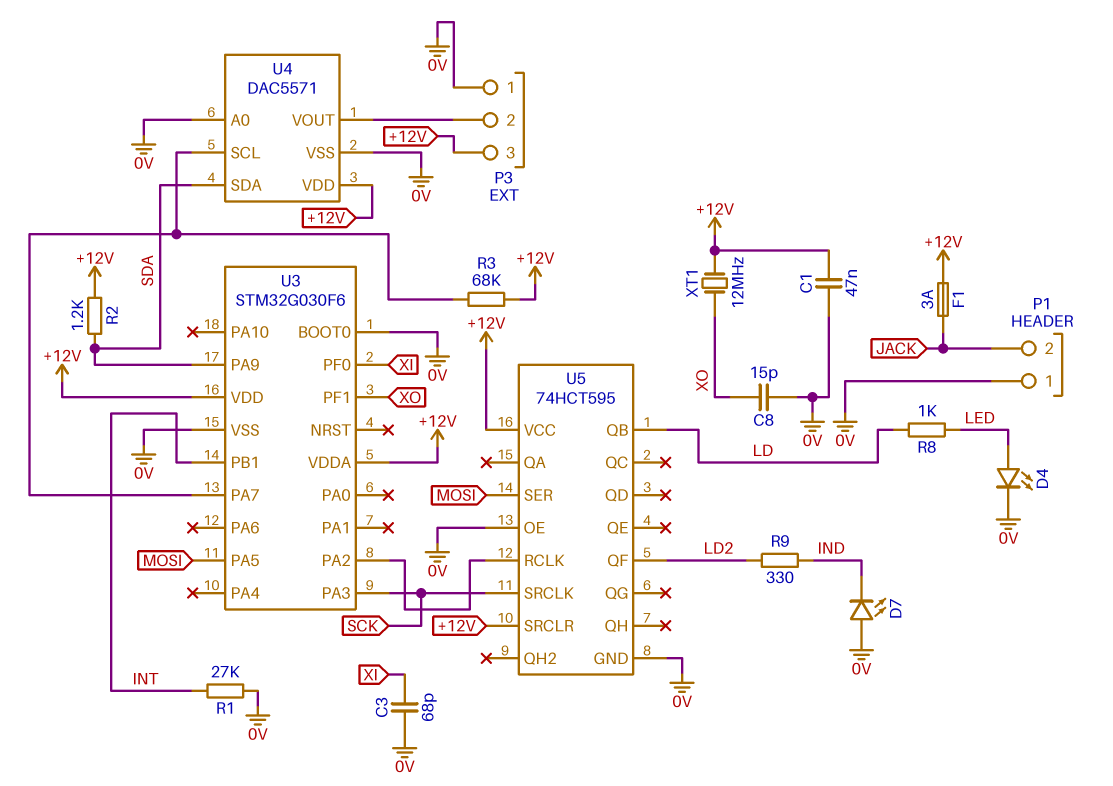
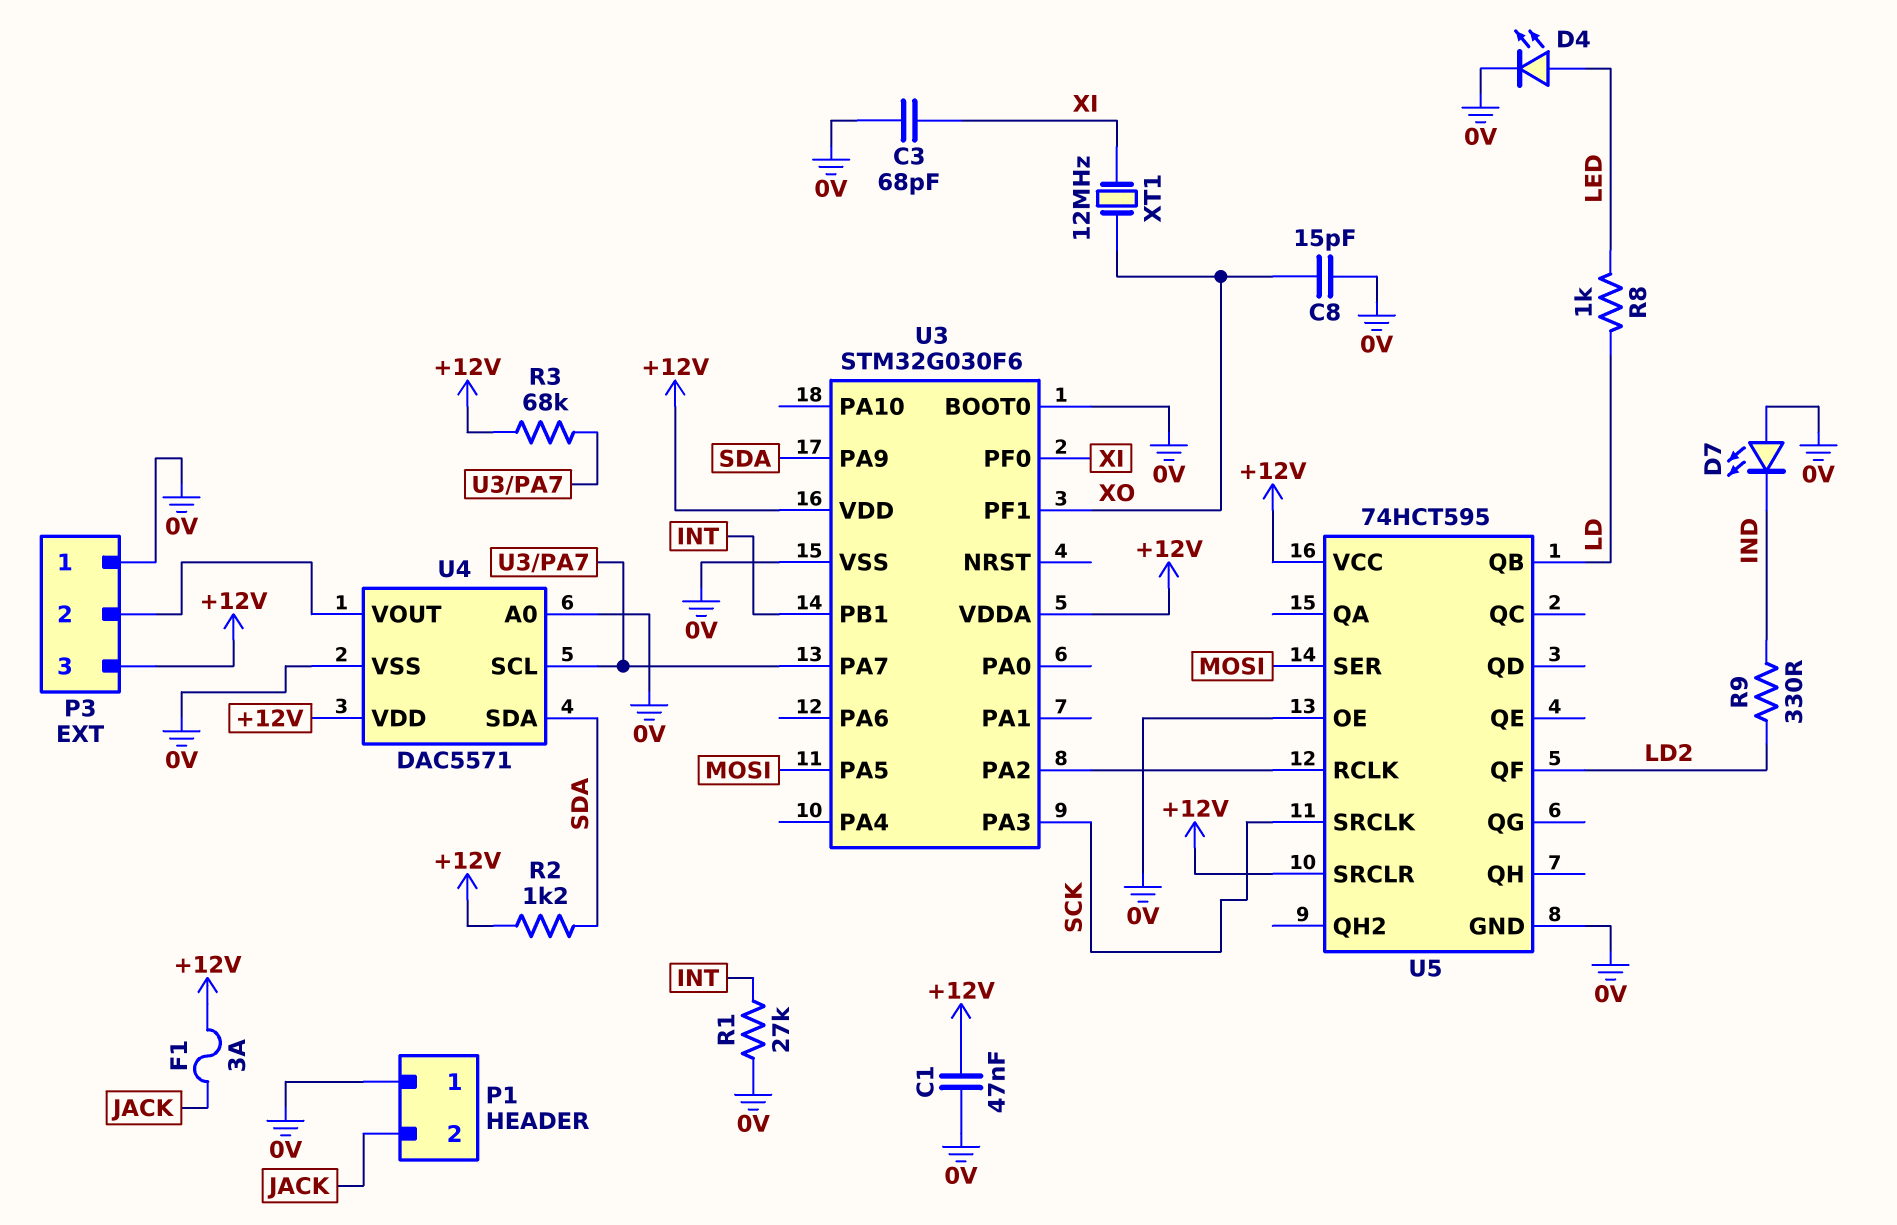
XT1: 12MHz (+12V, XO) -> 12MHz (XI, XO)

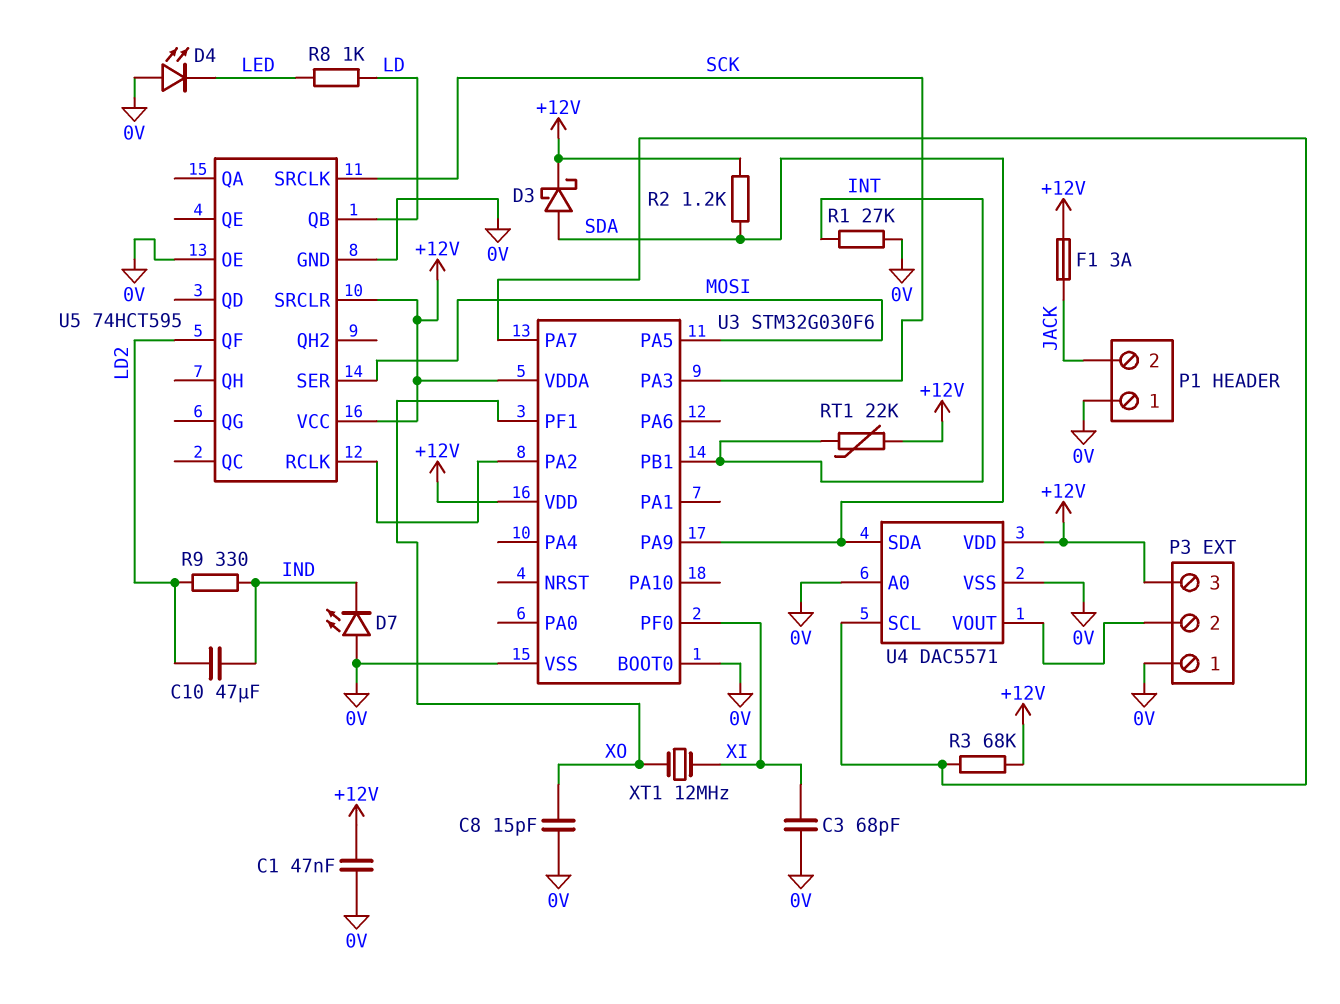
C10: none -> 47uF (IND, LD2)
D3: none -> schottky (A SDA, K +12V)
D4: LED (A LED, K 0V) -> LED (A 0V, K LED)
RT1: none -> 22k (+12V, INT)

